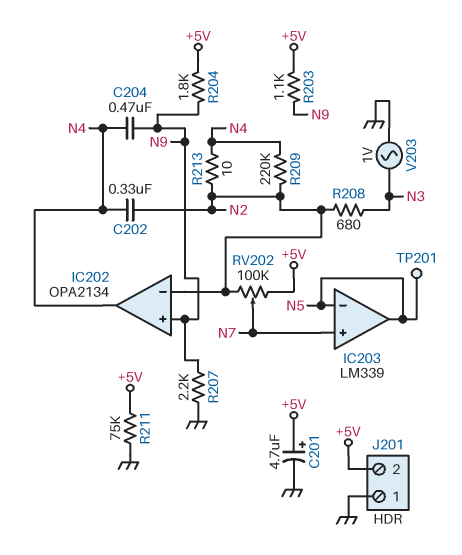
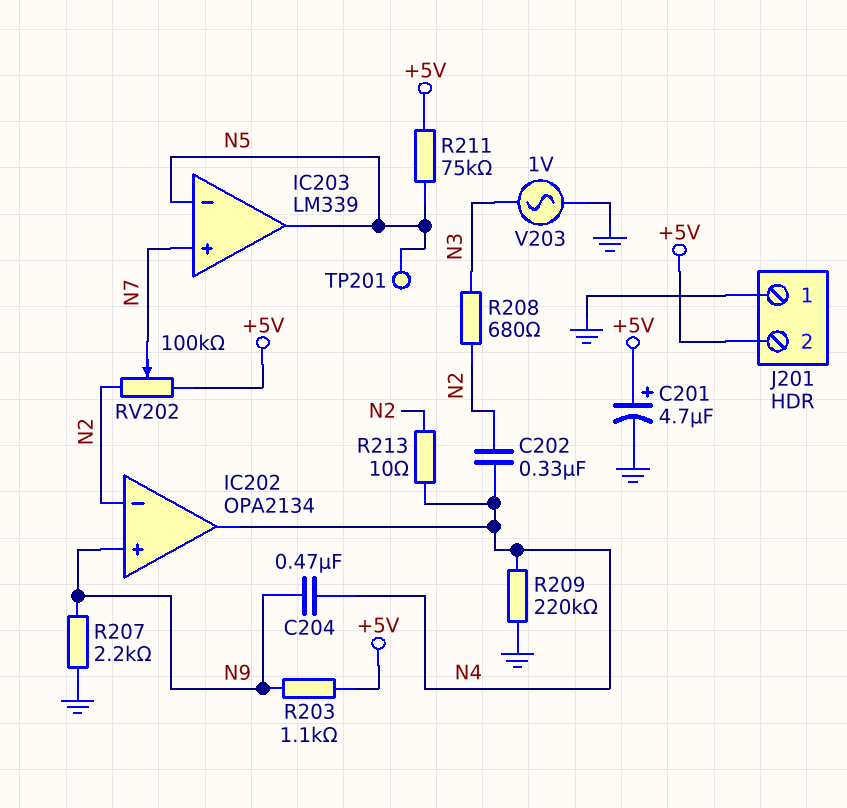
R204: 1.8k (+5V, N9) -> none
R209: 220k (N2, N4) -> 220k (GND, N4)
R211: 75k (+5V, GND) -> 75k (+5V, N5)

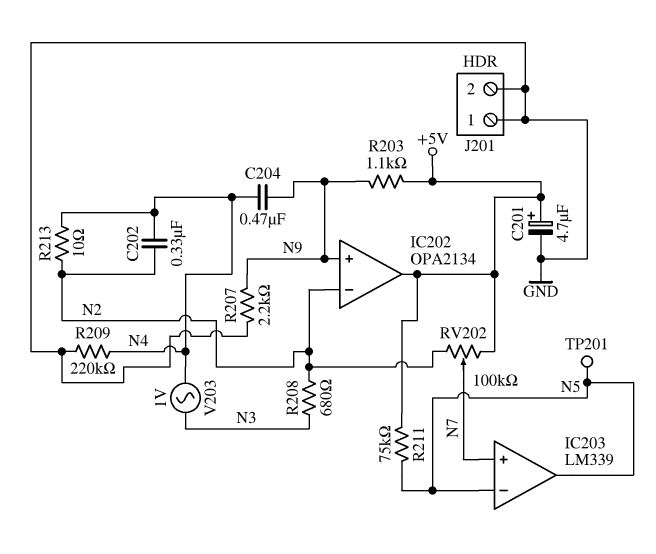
IC202 pin out: N4 -> +5V
J201 pin 2: +5V -> GND
V203: AC 1V (GND, N3) -> AC 1V (N3, N4)

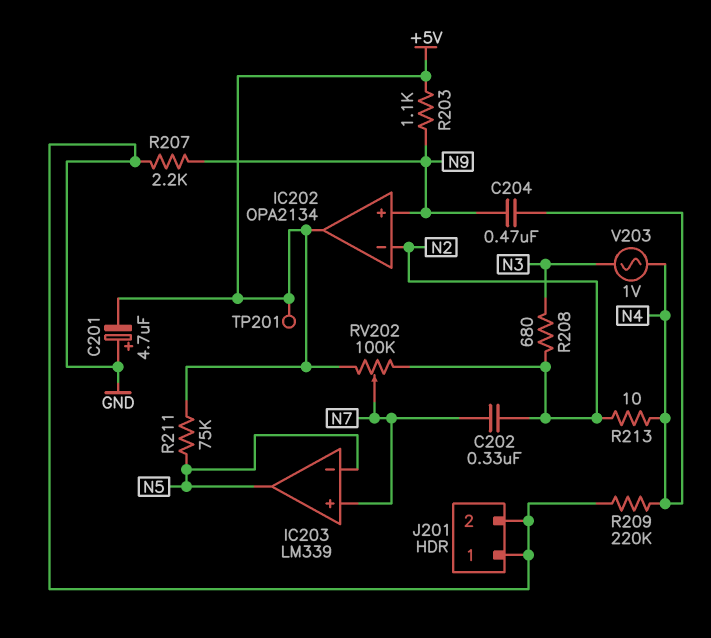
C201: 4.7uF (plus +5V, minus GND) -> 4.7uF (plus GND, minus +5V)
C202: 330nF (N2, N4) -> 330nF (N2, N7)
TP201: test point (N5) -> test point (+5V)

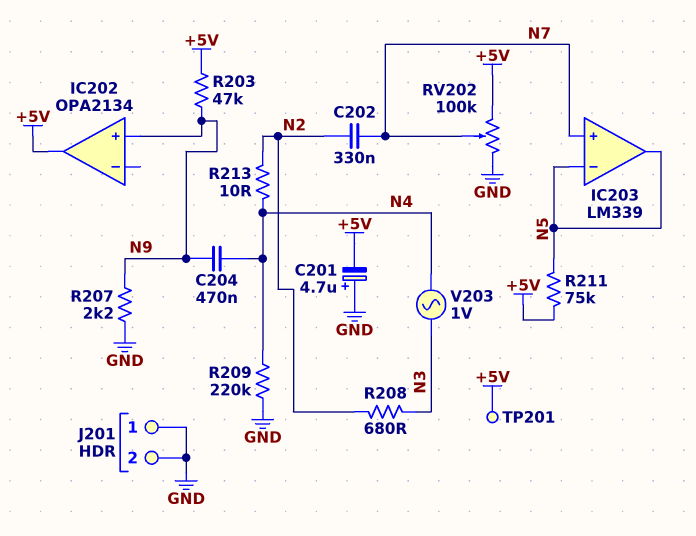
IC202 pin in-: N2 -> none
R203: 1.1k (+5V, N9) -> 47k (+5V, N9)
RV202: 100k (+5V, N2, wiper N7) -> 100k (+5V, GND, wiper N7)

